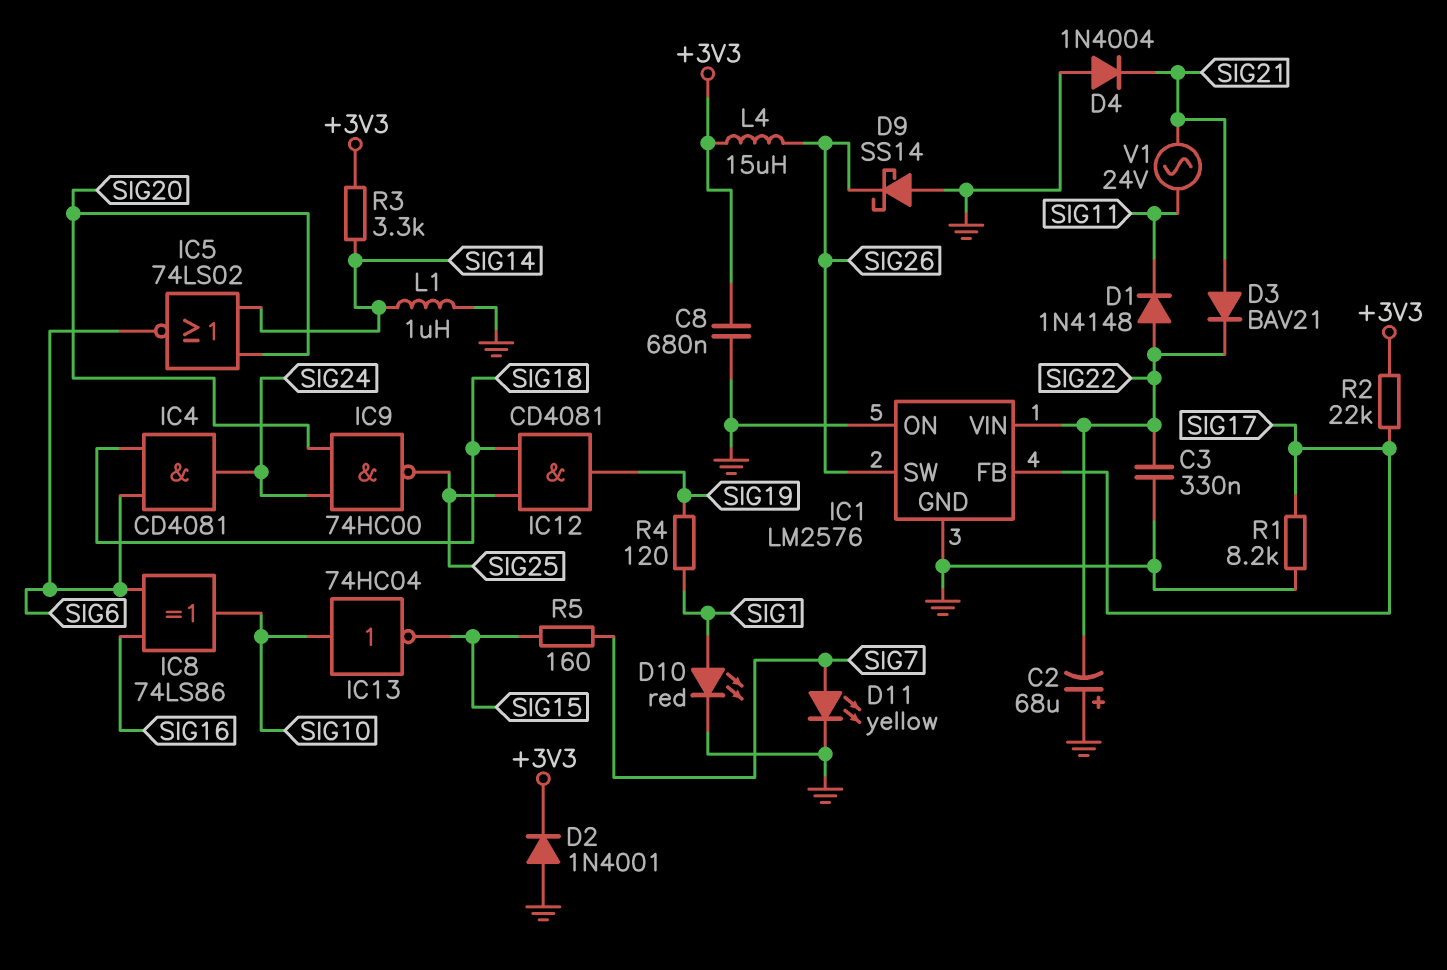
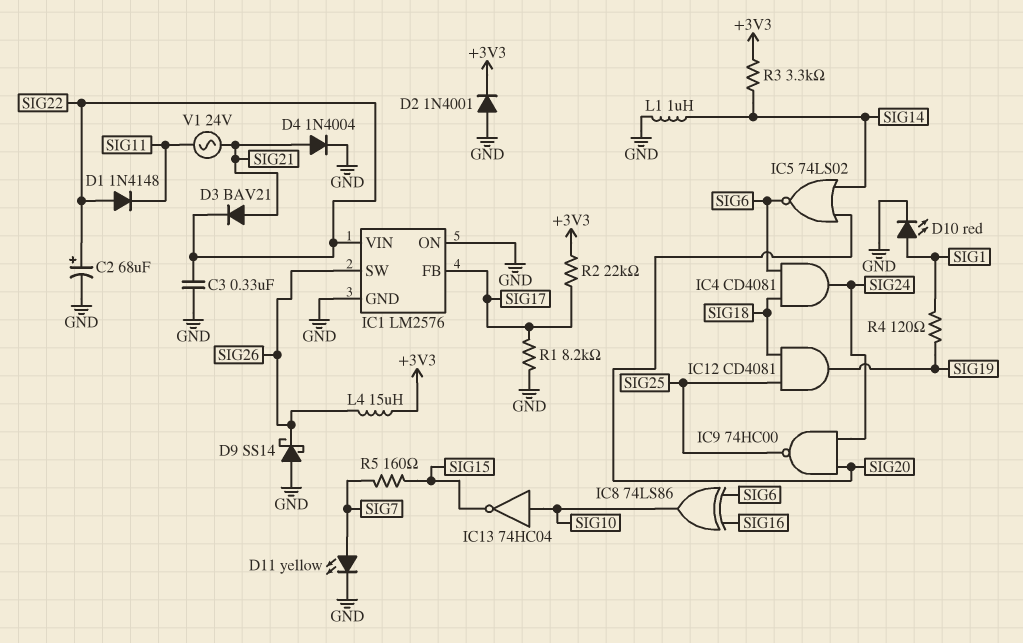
C2: 68uF (plus GND, minus SIG22) -> 68uF (plus SIG22, minus GND)
C8: 680nF (+3V3, GND) -> none
D4: diode 1N4004 (A GND, K SIG21) -> diode 1N4004 (A SIG21, K GND)

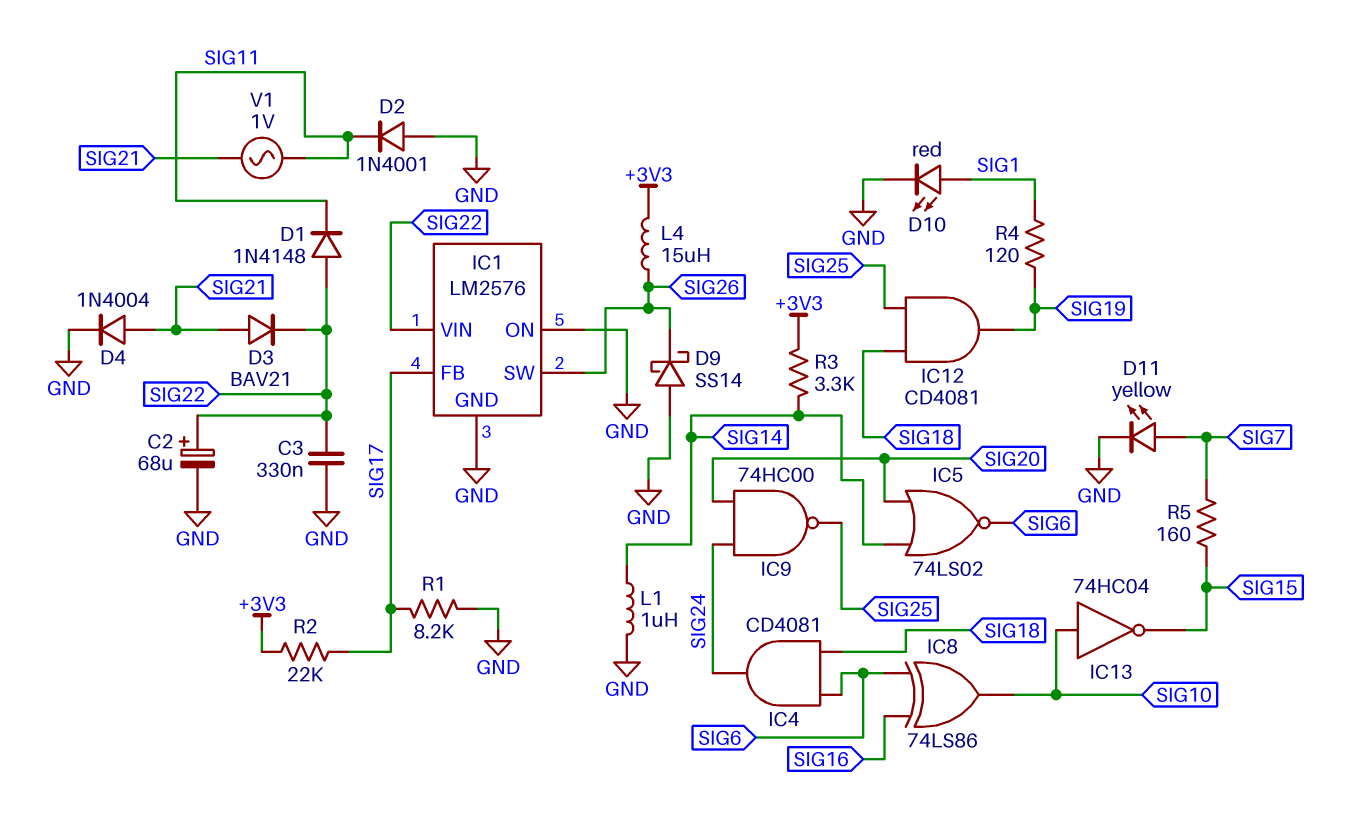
D2: diode 1N4001 (A GND, K +3V3) -> diode 1N4001 (A GND, K SIG11)
V1: AC 24V (SIG11, SIG21) -> AC 1V (SIG11, SIG21)

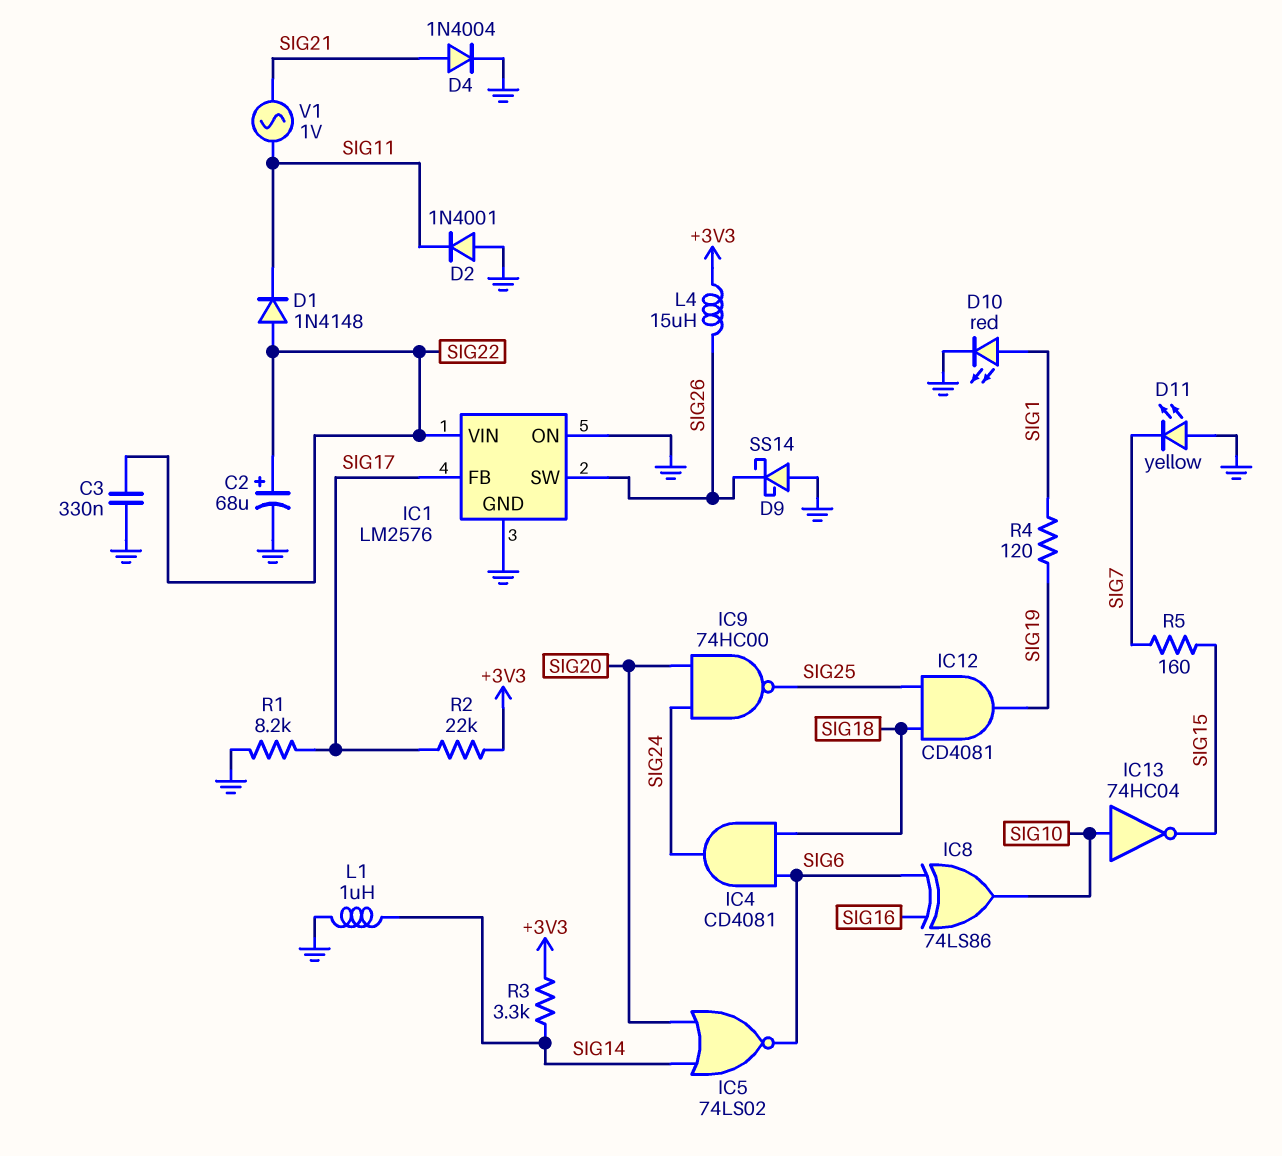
D3: diode BAV21 (A SIG21, K SIG22) -> none
D11: LED yellow (A SIG7, K GND) -> LED yellow (A GND, K SIG7)

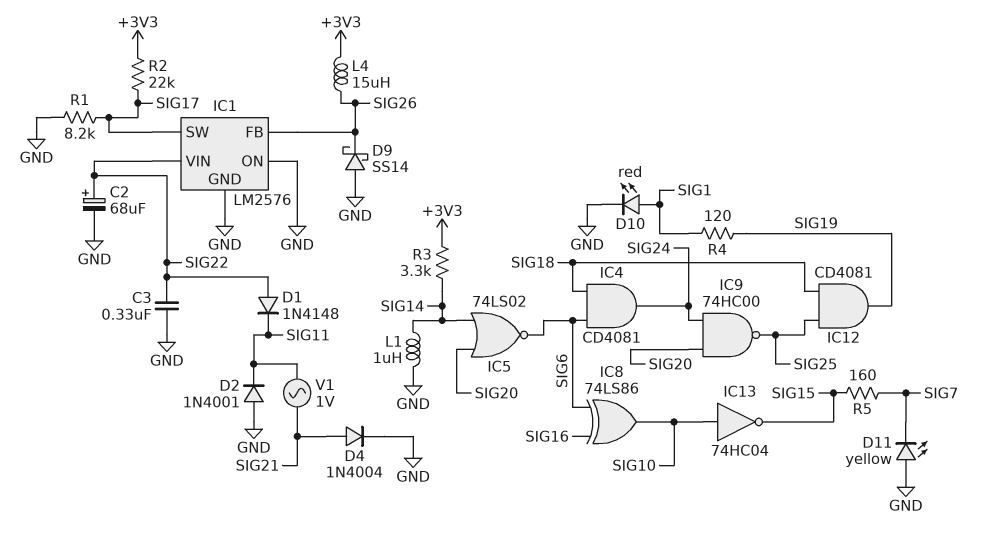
IC1 pin FB: SIG17 -> SIG26
IC1 pin SW: SIG26 -> SIG17

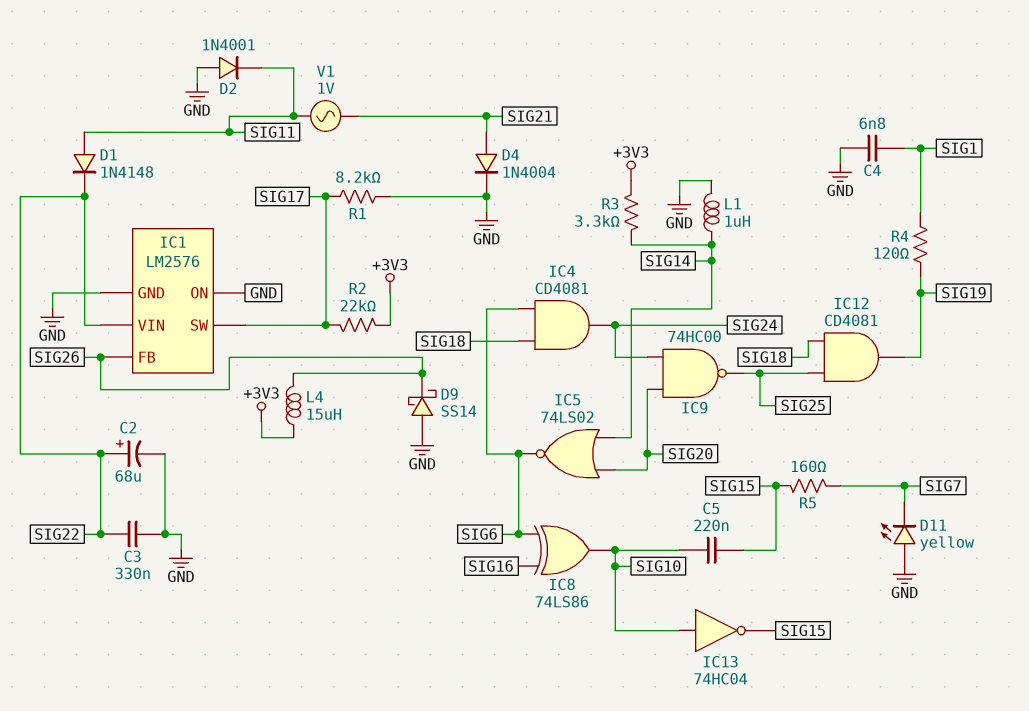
C4: none -> 6.8nF (GND, SIG1)
C5: none -> 220nF (SIG10, SIG15)
D1: diode 1N4148 (A SIG22, K SIG11) -> diode 1N4148 (A SIG11, K SIG22)
D10: LED red (A SIG1, K GND) -> none

